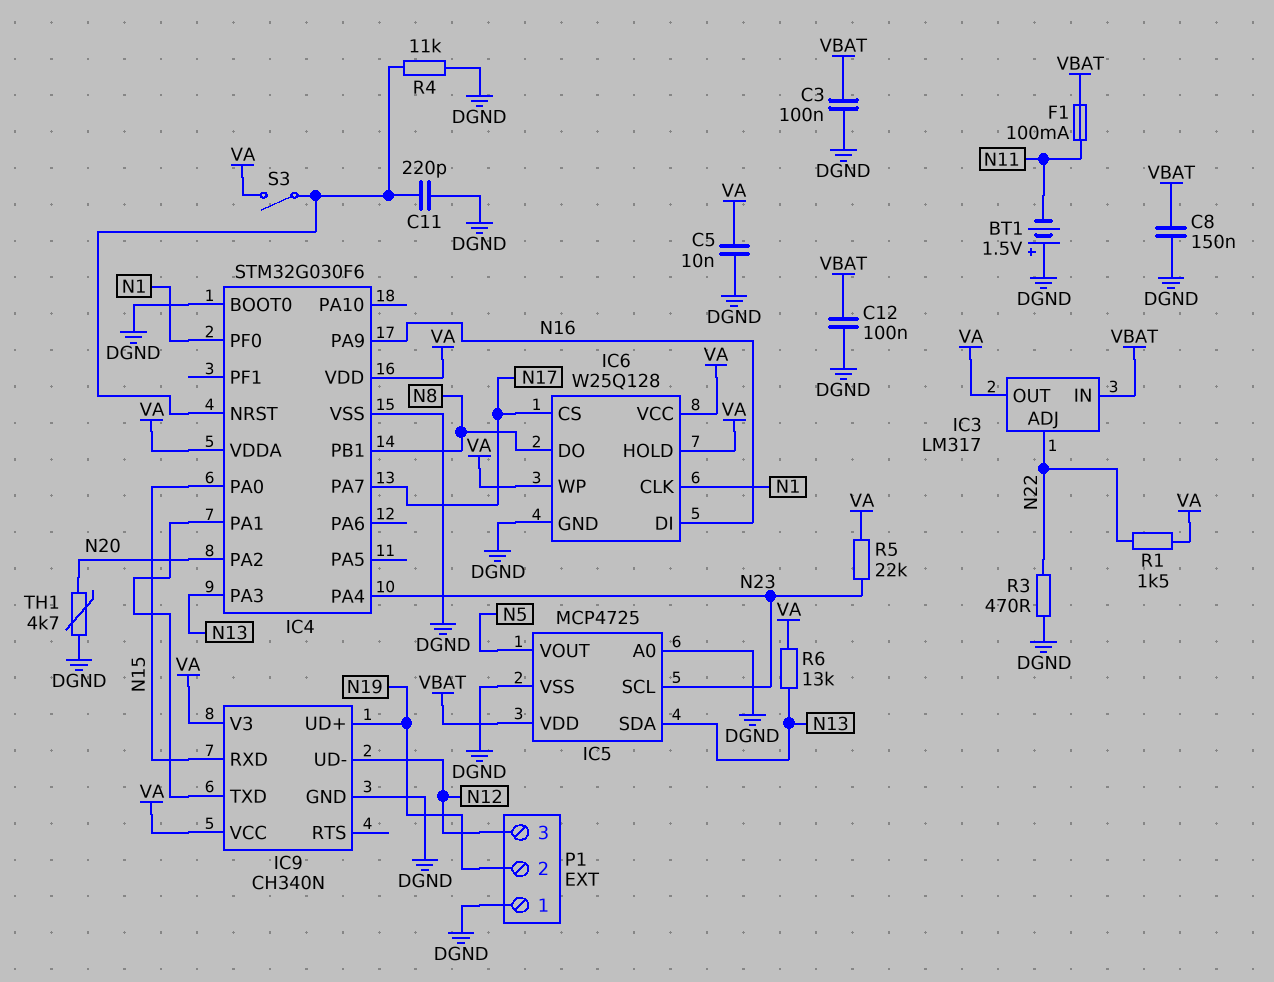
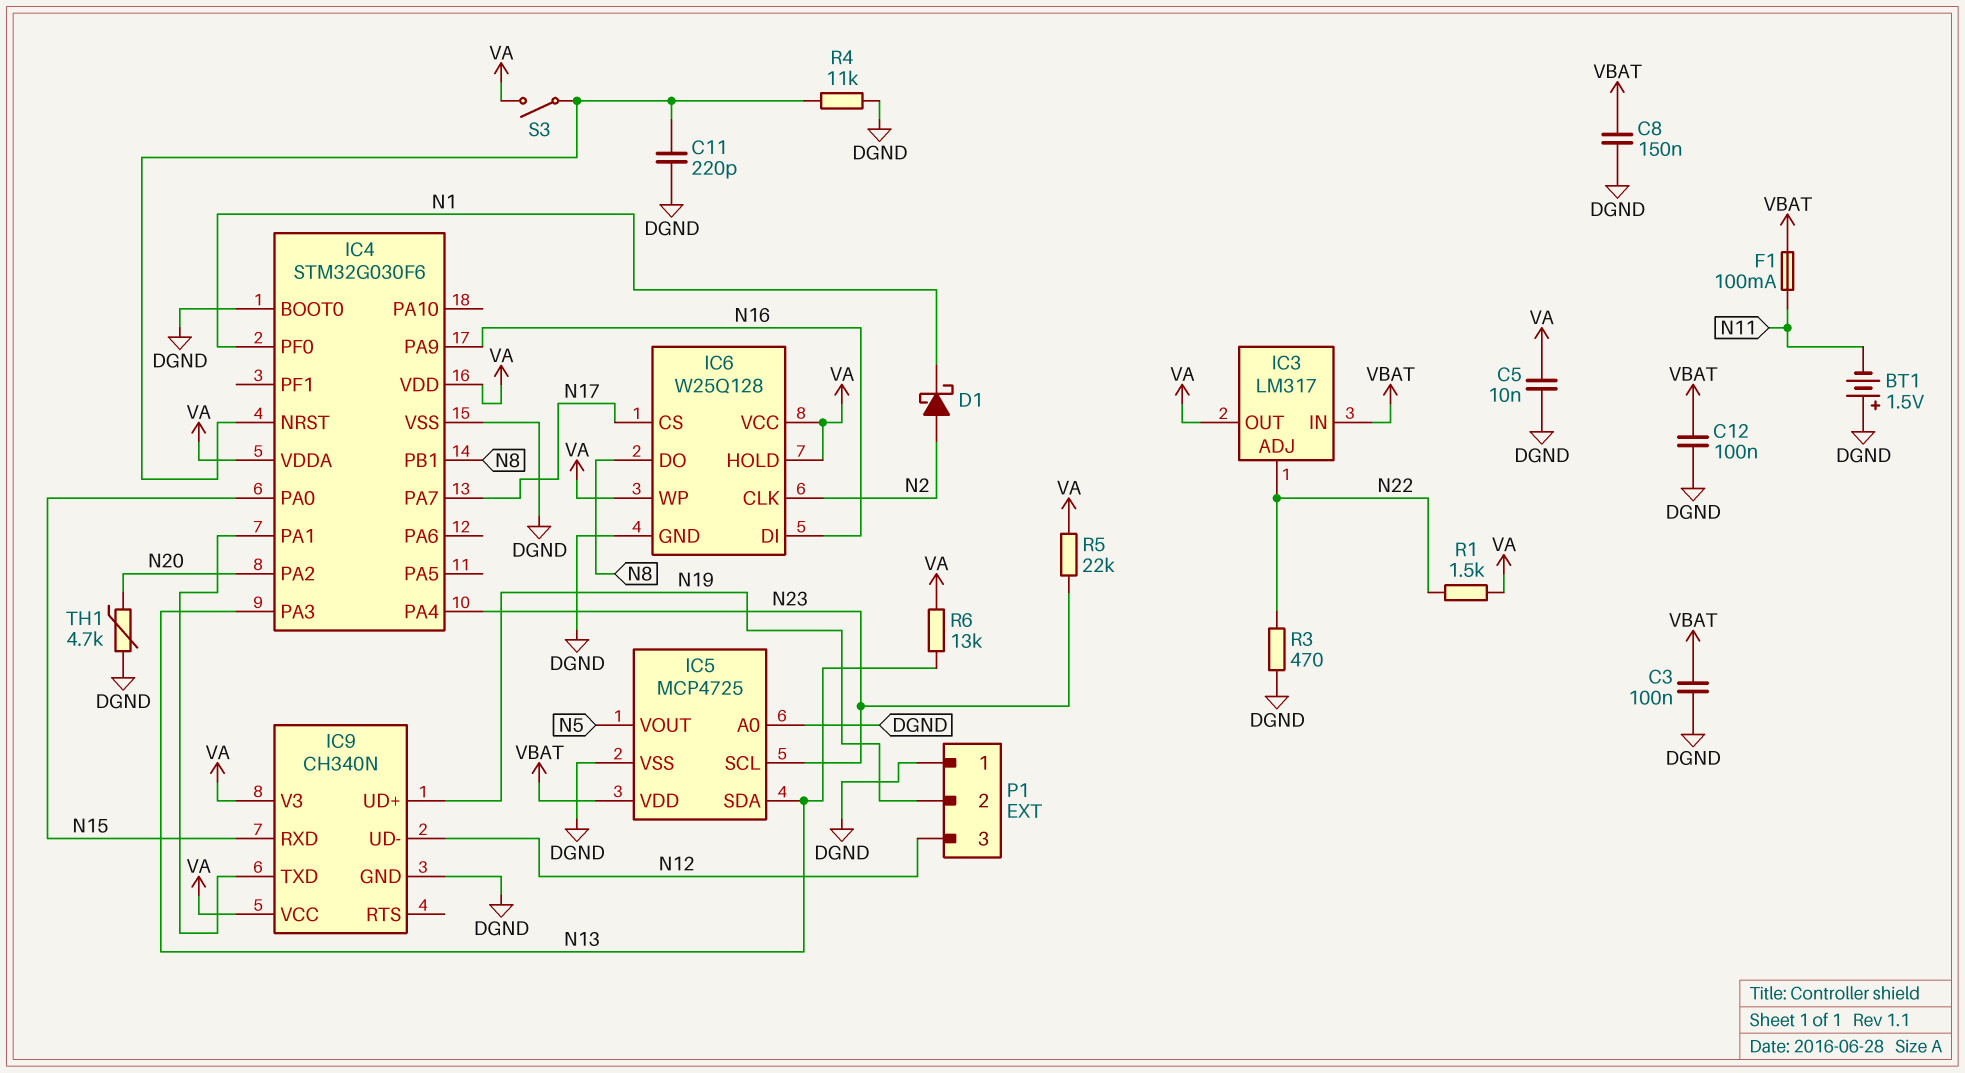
D1: none -> schottky (A N2, K N1)
IC6 pin CLK: N1 -> N2

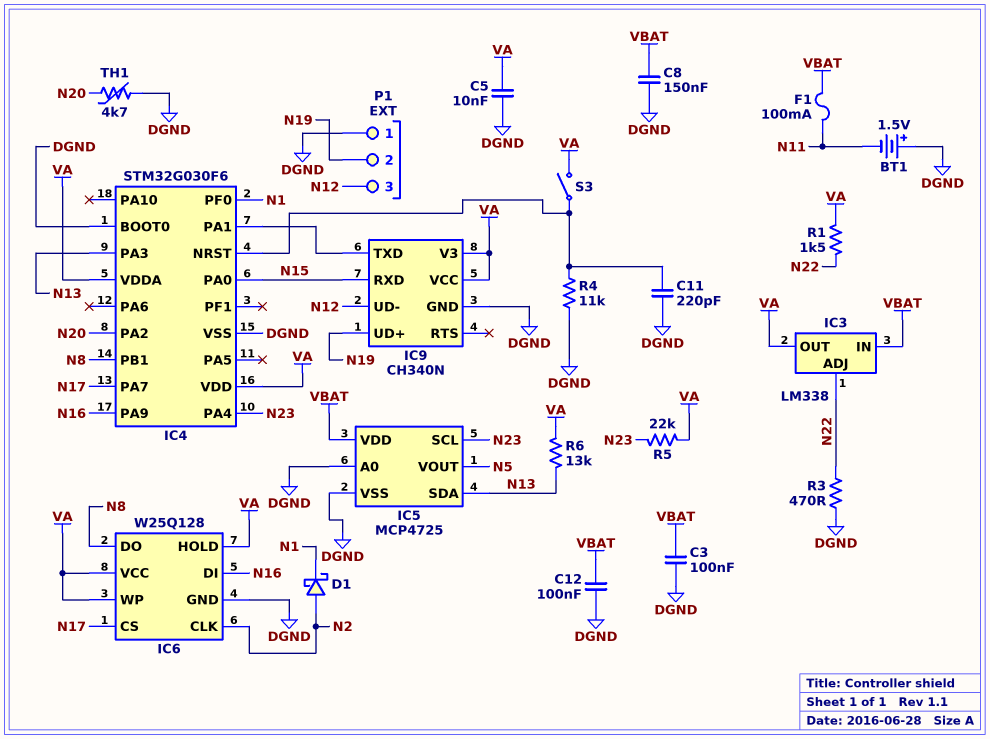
IC3: LM317 -> LM338

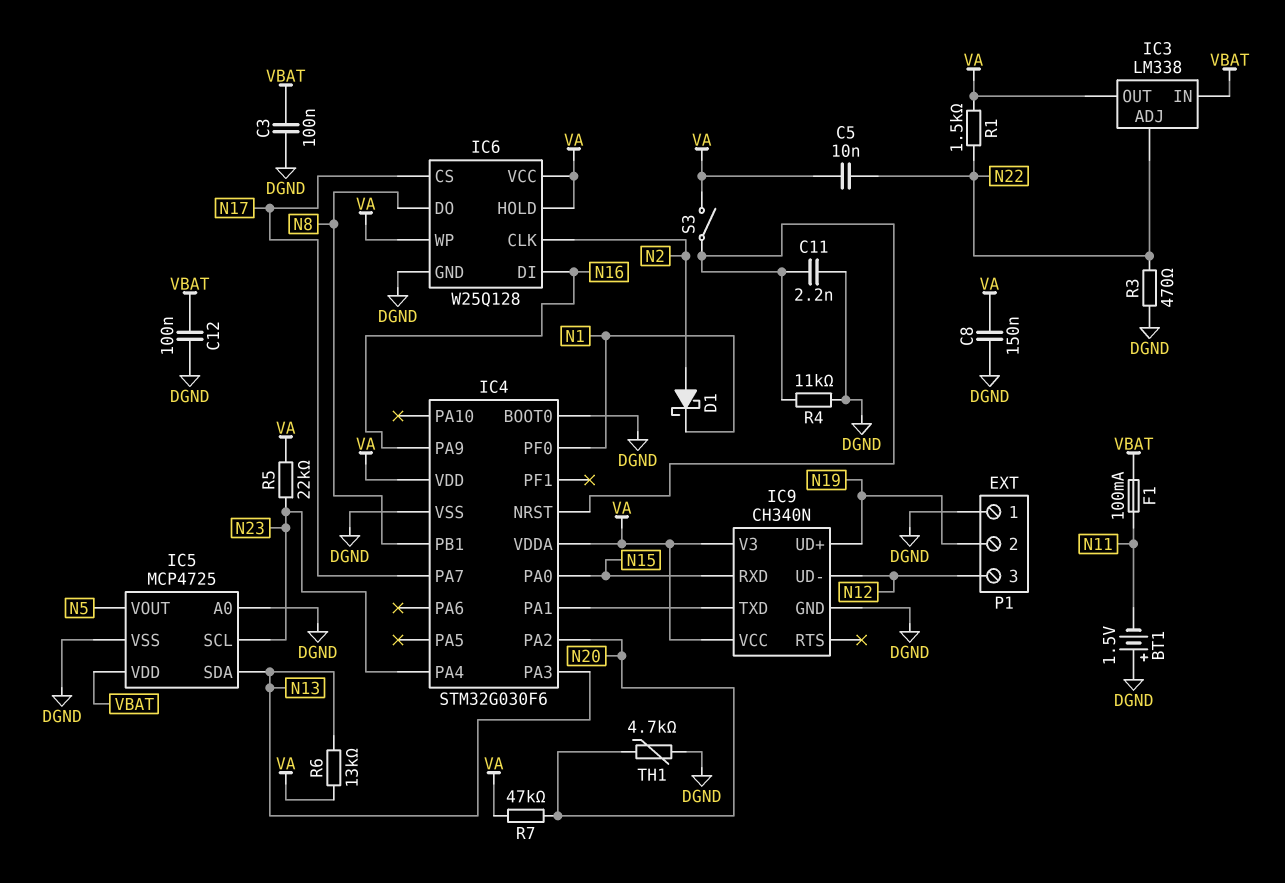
C5: 10nF (DGND, VA) -> 10nF (N22, VA)
C8: 150nF (DGND, VBAT) -> 150nF (DGND, VA)
C11: 220pF (DGND, IC4/NRST) -> 2.2nF (DGND, IC4/NRST)
R7: none -> 47k (N20, VA)

